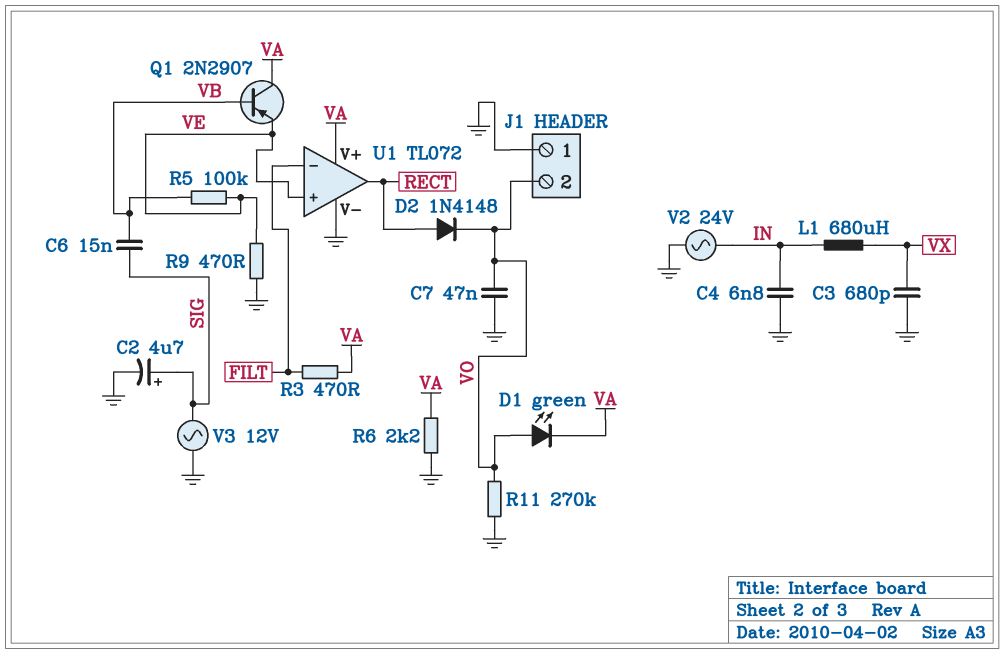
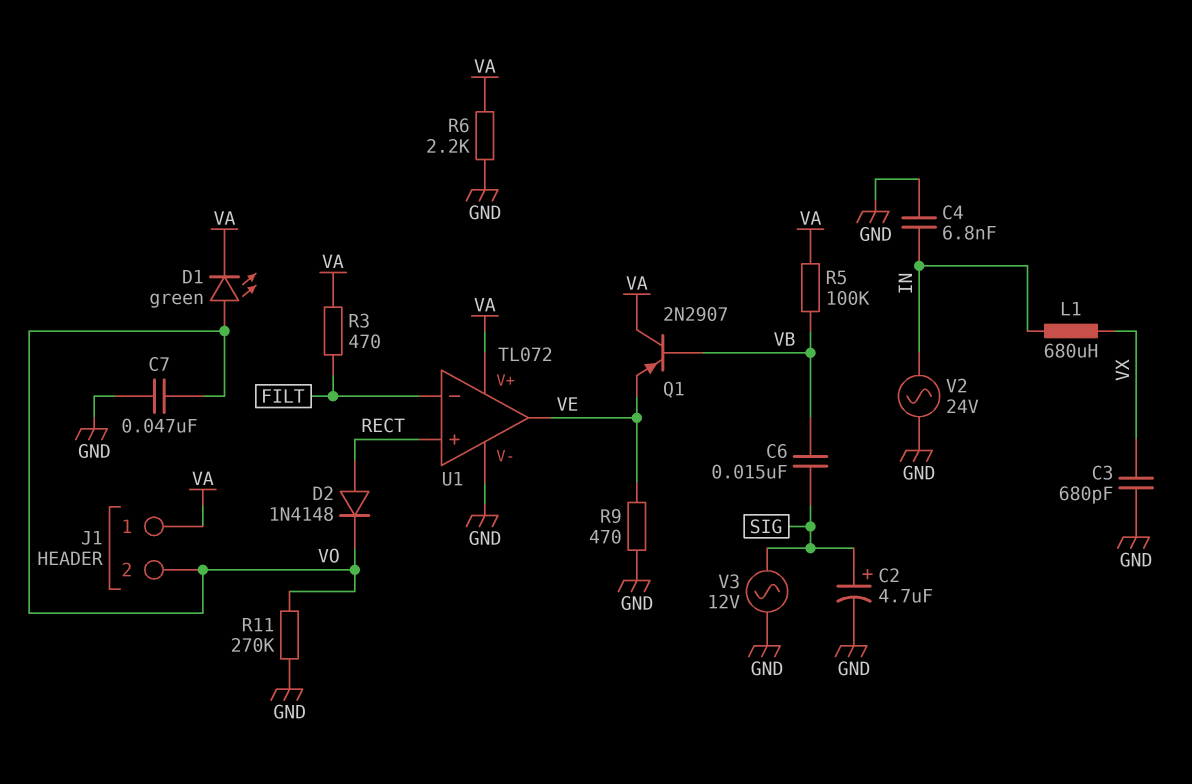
J1 pin 1: GND -> VA
R5: 100k (VB, VE) -> 100k (VA, VB)
U1 pin in+: VE -> RECT
U1 pin out: RECT -> VE

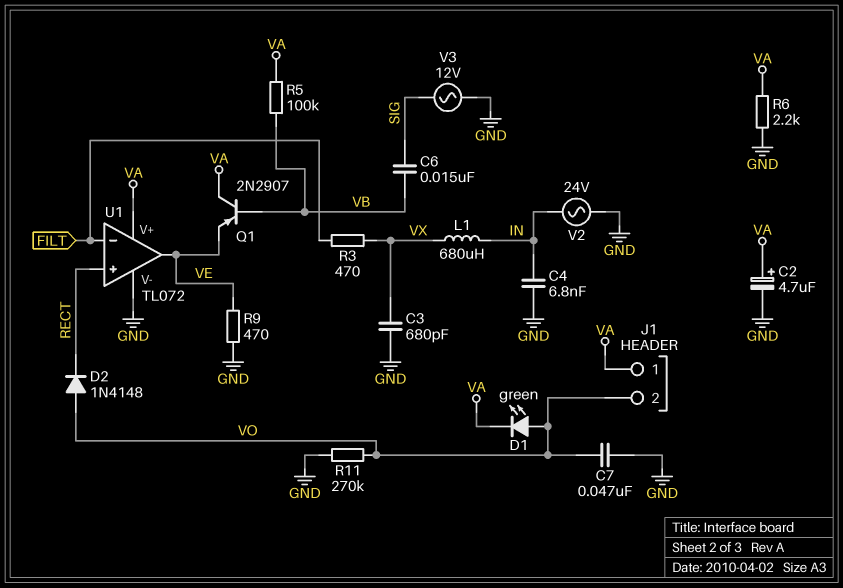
C2: 4.7uF (plus SIG, minus GND) -> 4.7uF (plus VA, minus GND)
D2: diode 1N4148 (A RECT, K VO) -> diode 1N4148 (A VO, K RECT)
R3: 470 (FILT, VA) -> 470 (FILT, VX)

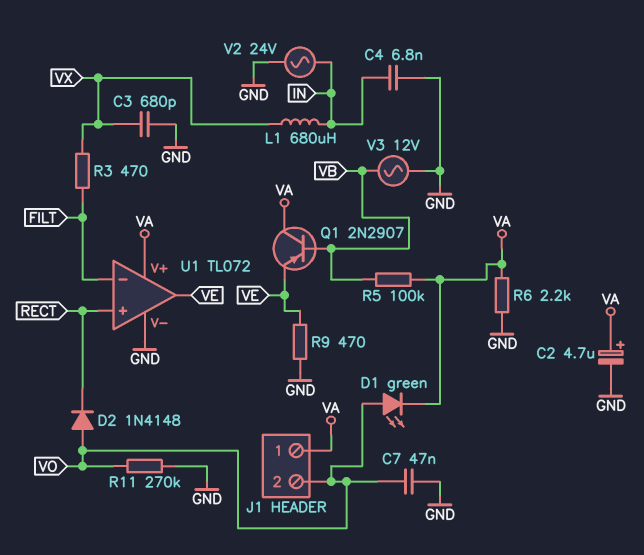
C6: 15nF (SIG, VB) -> none
V3: AC 12V (GND, SIG) -> AC 12V (GND, VB)

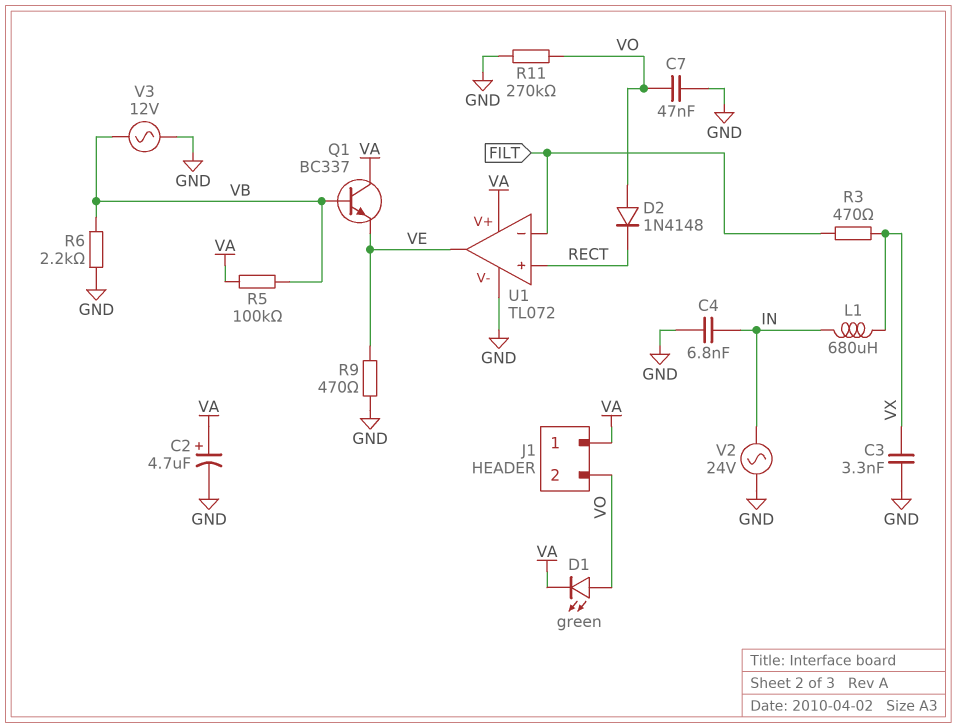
C3: 680pF (GND, VX) -> 3.3nF (GND, VX)
Q1: PNP 2N2907 (B VB, C VA, E VE) -> NPN BC337 (B VB, C VA, E VE)
R6: 2.2k (GND, VA) -> 2.2k (GND, VB)

